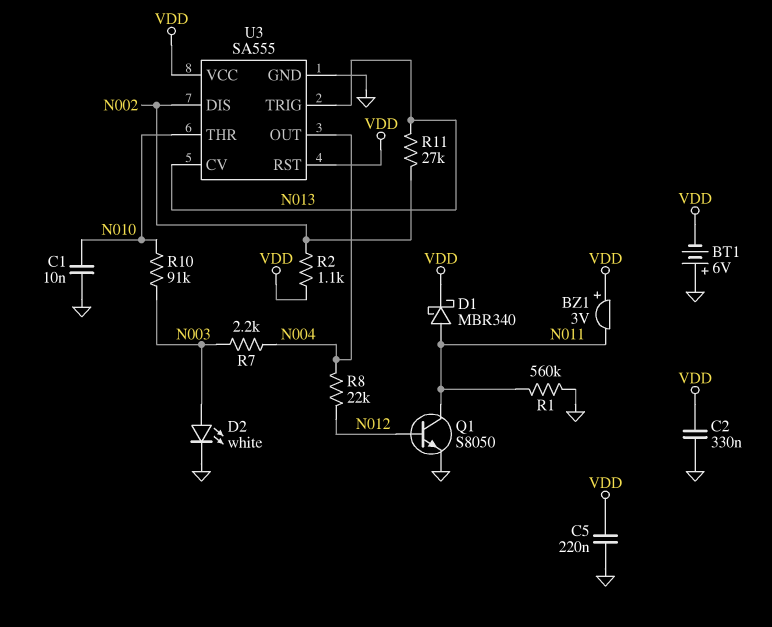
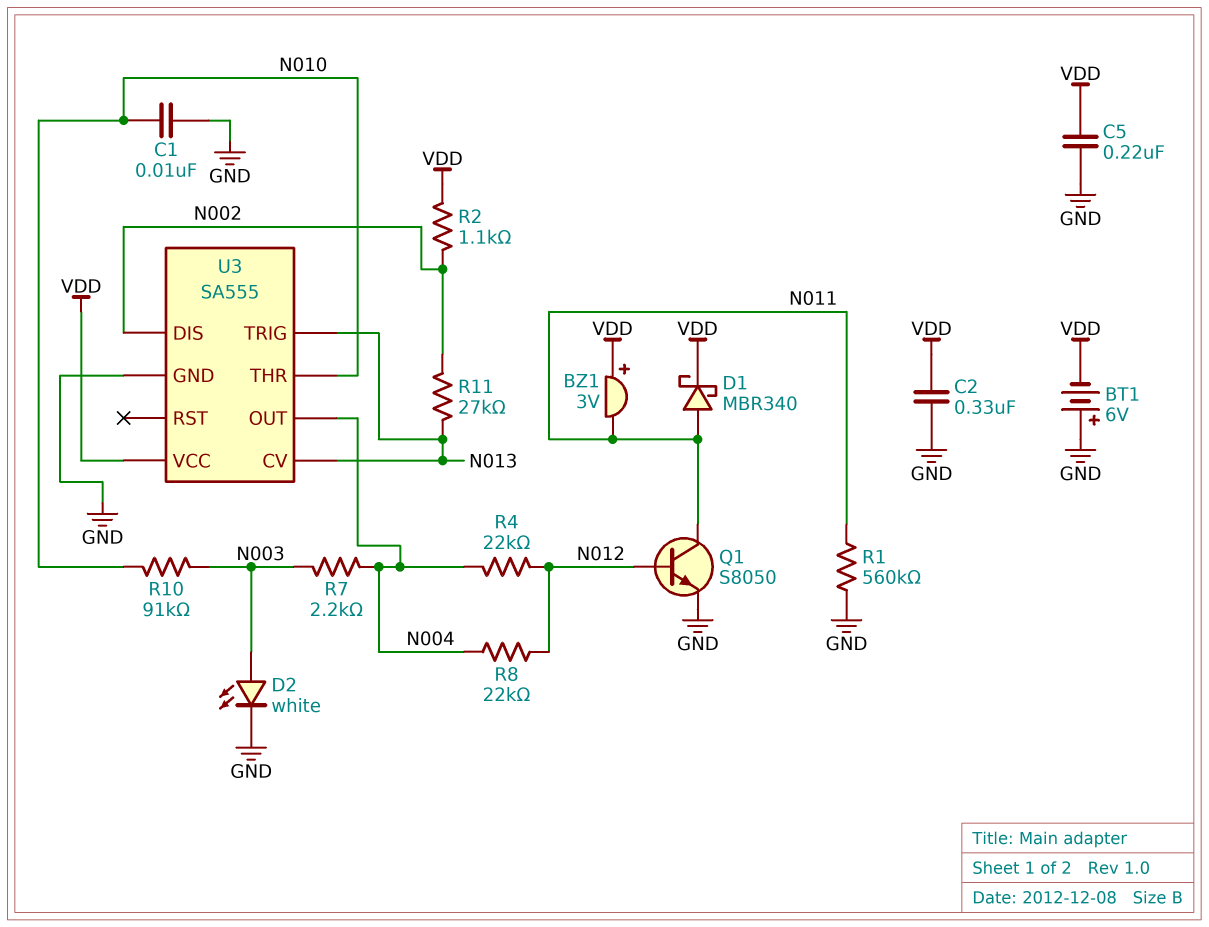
R4: none -> 22k (N004, N012)
U3 pin RST: VDD -> none

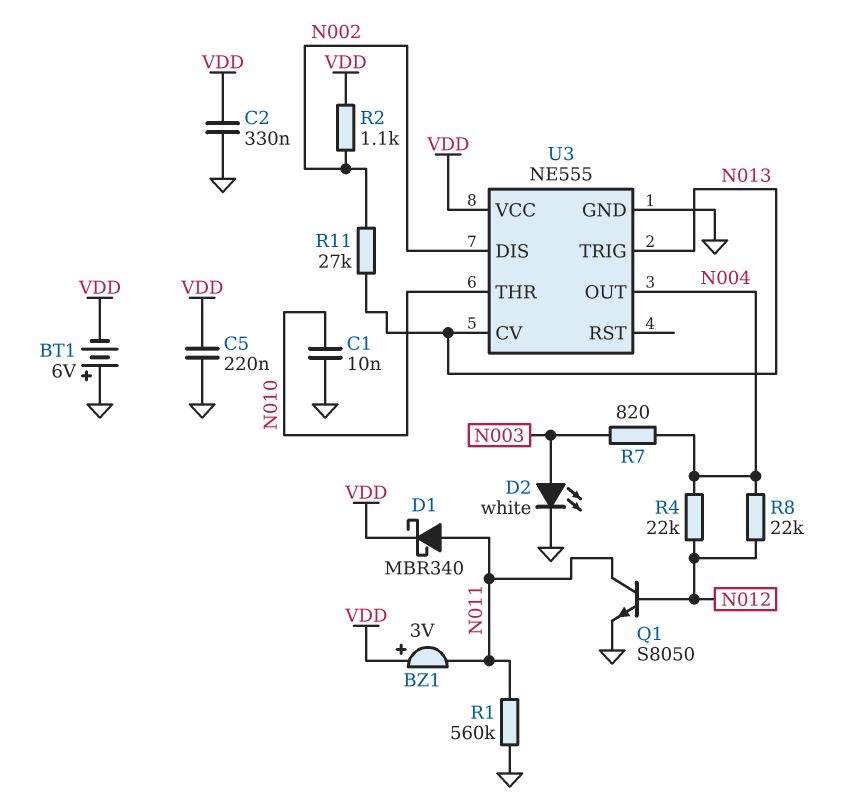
R7: 2.2k (N003, N004) -> 820 (N003, N004)
R10: 91k (N003, N010) -> none
U3: SA555 -> NE555

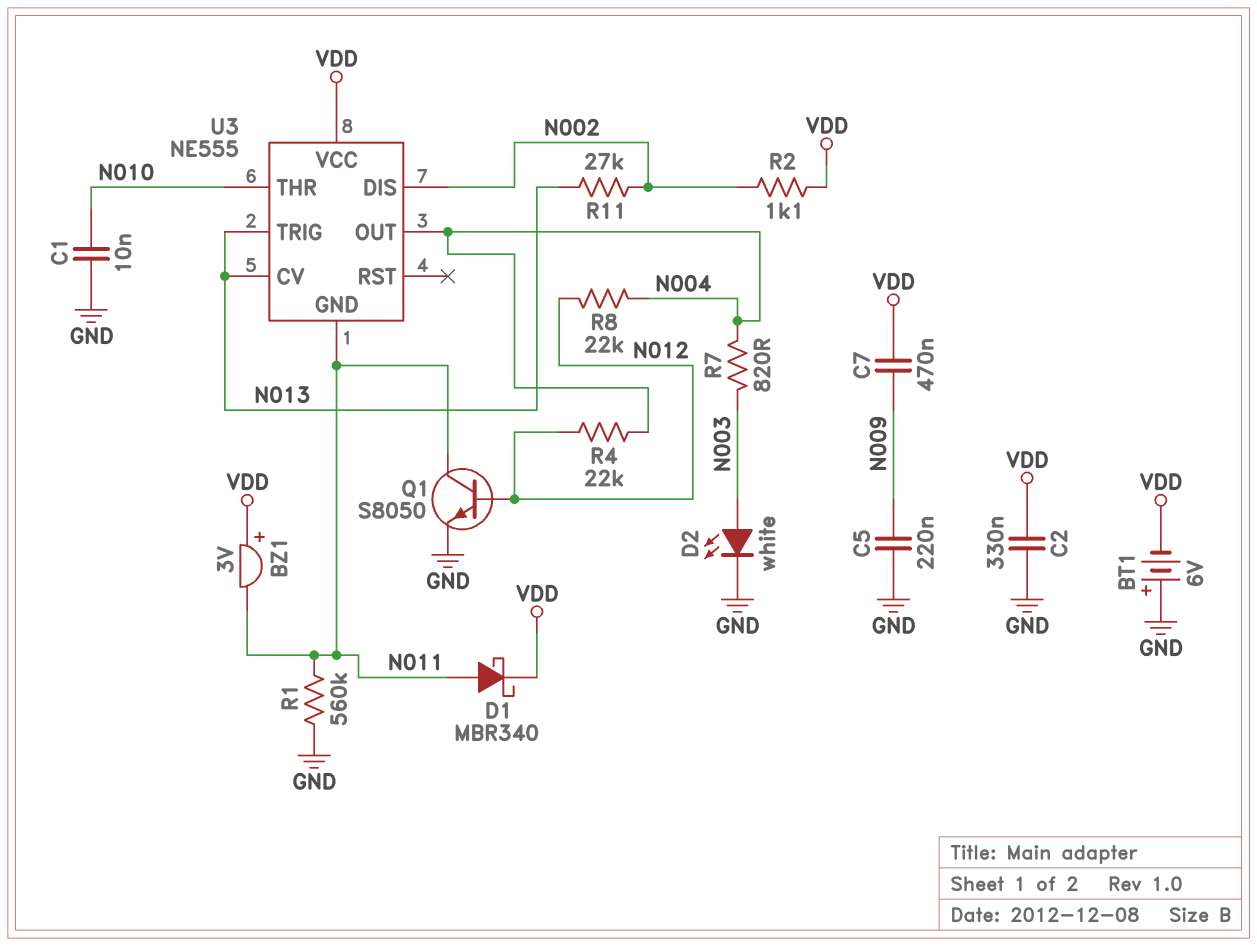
C5: 220nF (GND, VDD) -> 220nF (GND, N009)
C7: none -> 470nF (N009, VDD)
U3 pin GND: GND -> N011

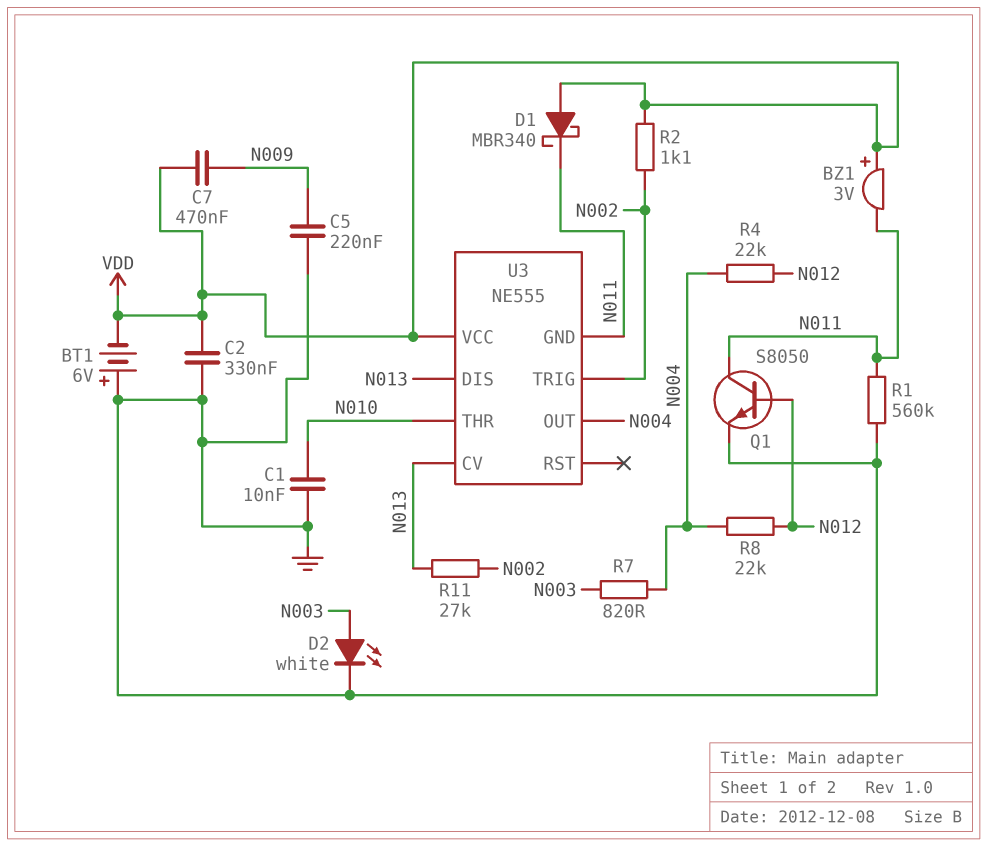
D1: schottky MBR340 (A N011, K VDD) -> schottky MBR340 (A VDD, K N011)
U3 pin DIS: N002 -> N013
U3 pin TRIG: N013 -> N002

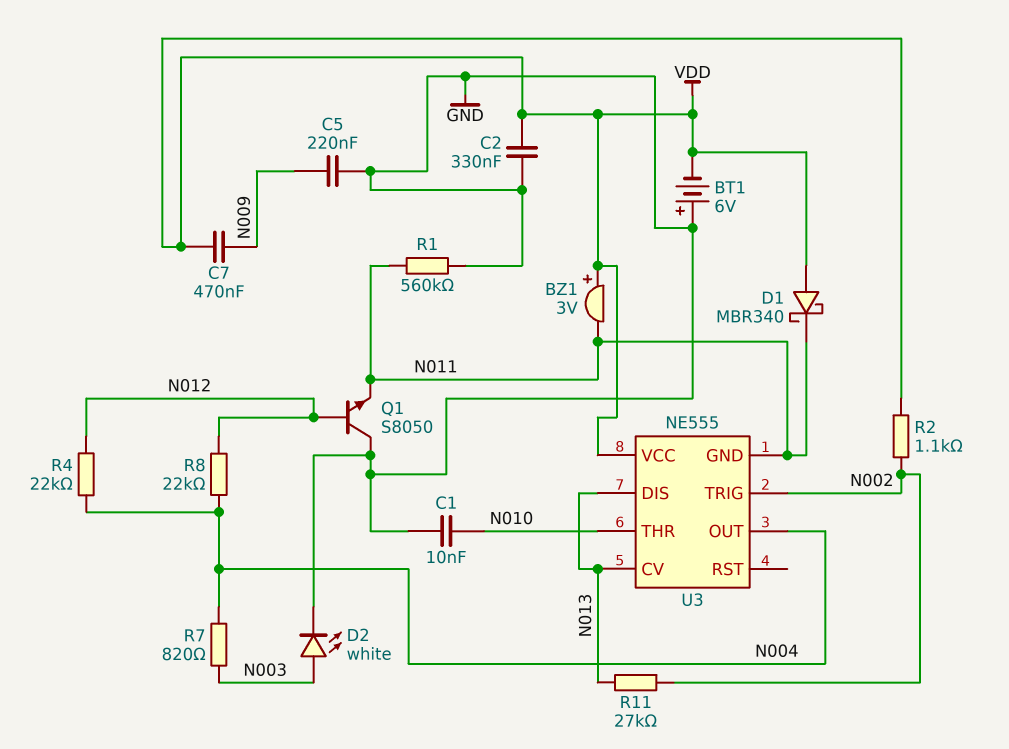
Q1: NPN S8050 (B N012, C N011, E GND) -> NPN S8050 (B N012, C GND, E N011)

